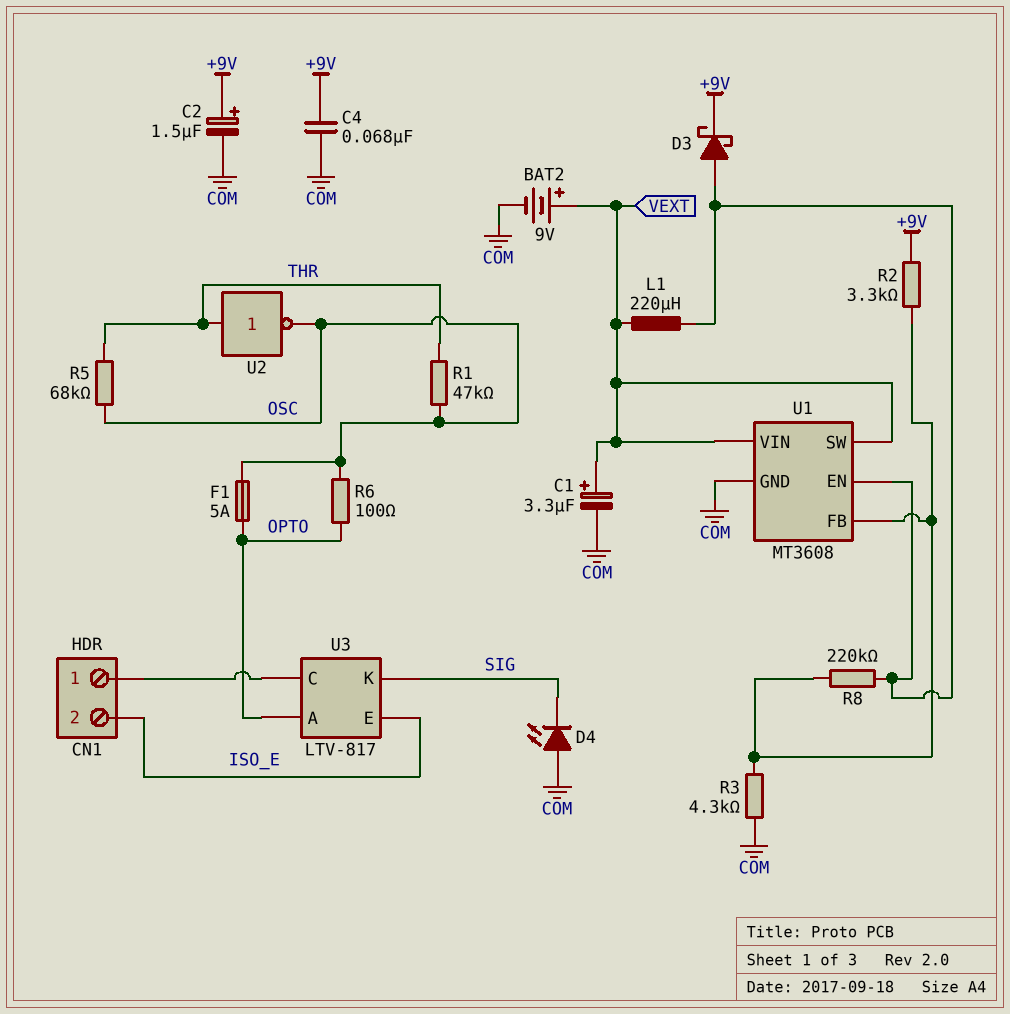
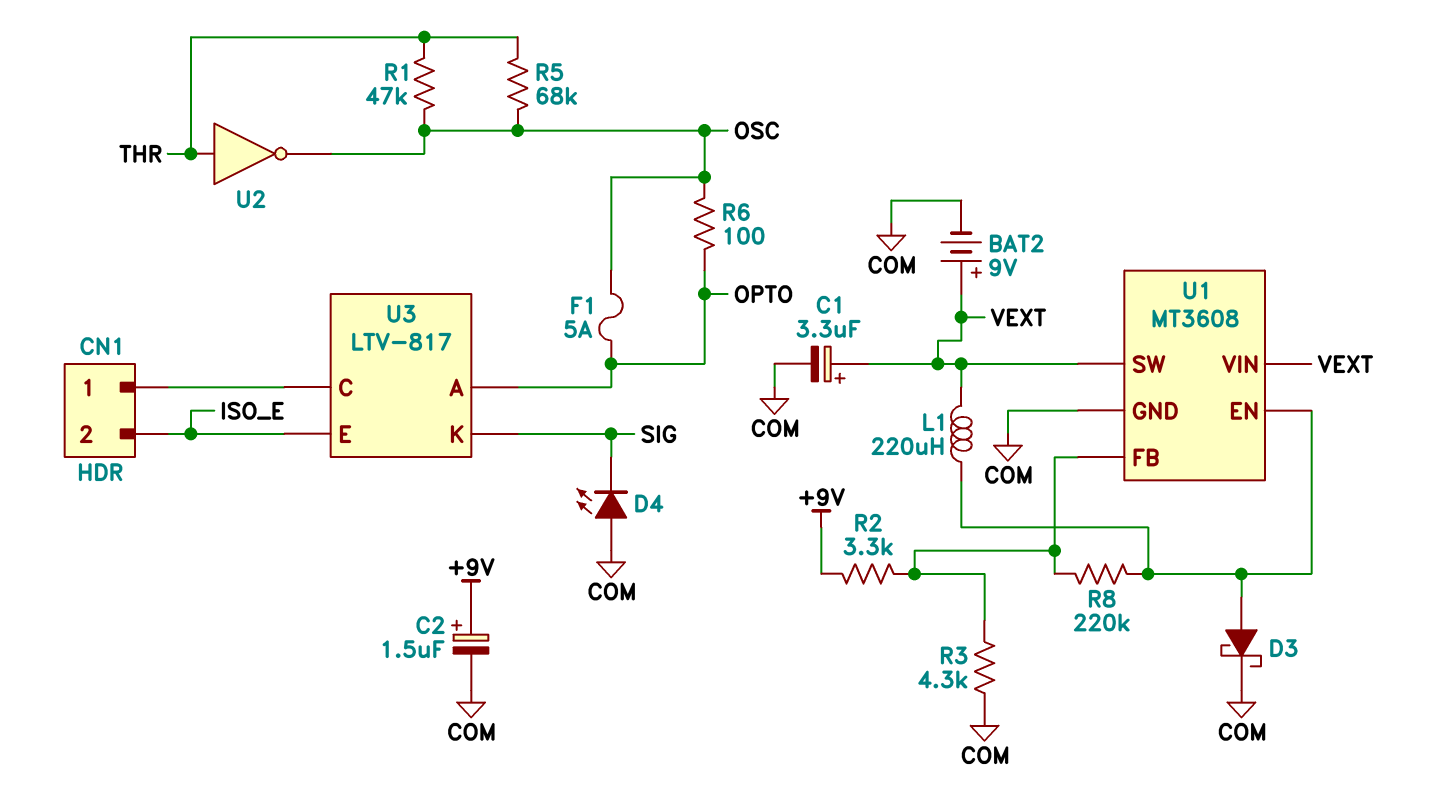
C4: 68nF (+9V, COM) -> none
D3: schottky (A U1/EN, K +9V) -> schottky (A U1/EN, K COM)

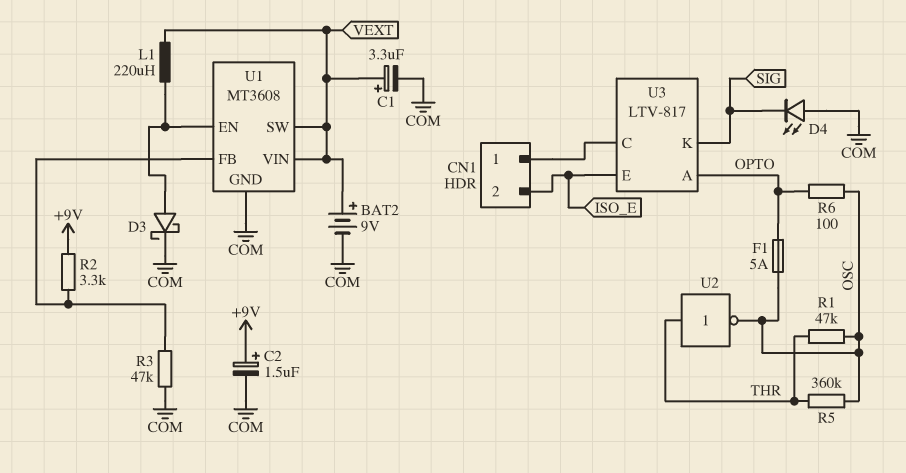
R3: 4.3k (COM, U1/FB) -> 47k (COM, U1/FB)
R5: 68k (OSC, THR) -> 360k (OSC, THR)
R8: 220k (U1/EN, U1/FB) -> none

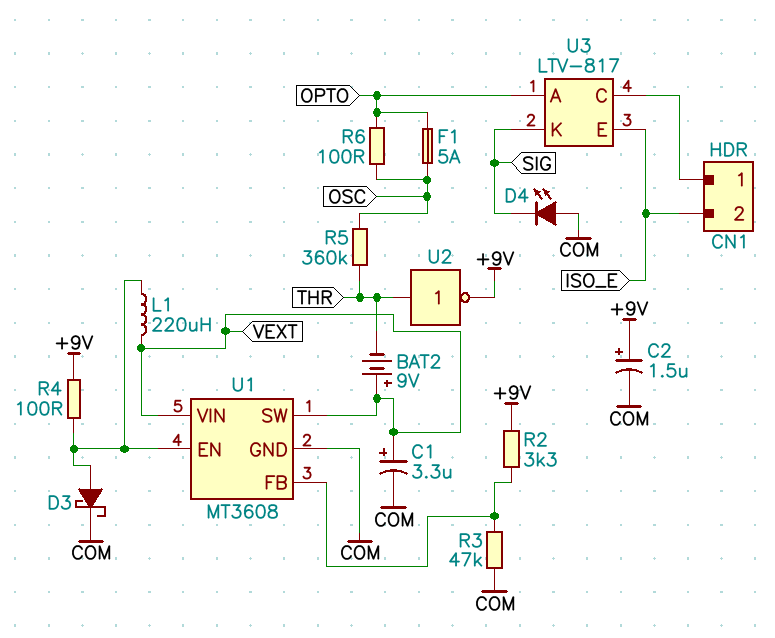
BAT2: 9V (plus VEXT, minus COM) -> 9V (plus VEXT, minus THR)
R1: 47k (OSC, THR) -> none
R4: none -> 100 (+9V, U1/EN)
U2: NOT (in THR, out OSC) -> NOT (in THR, out +9V)

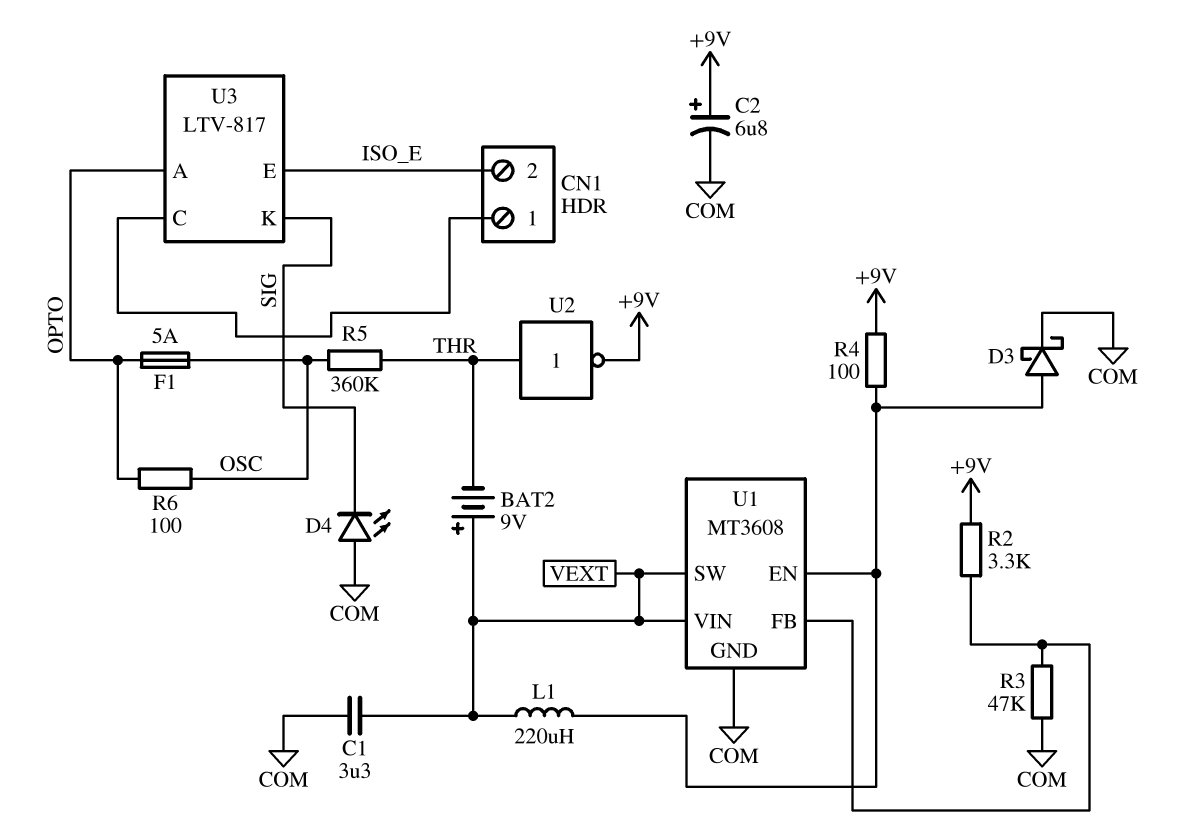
C1: 3.3uF (plus VEXT, minus COM) -> 3.3uF (COM, VEXT)
C2: 1.5uF (plus +9V, minus COM) -> 6.8uF (plus +9V, minus COM)

